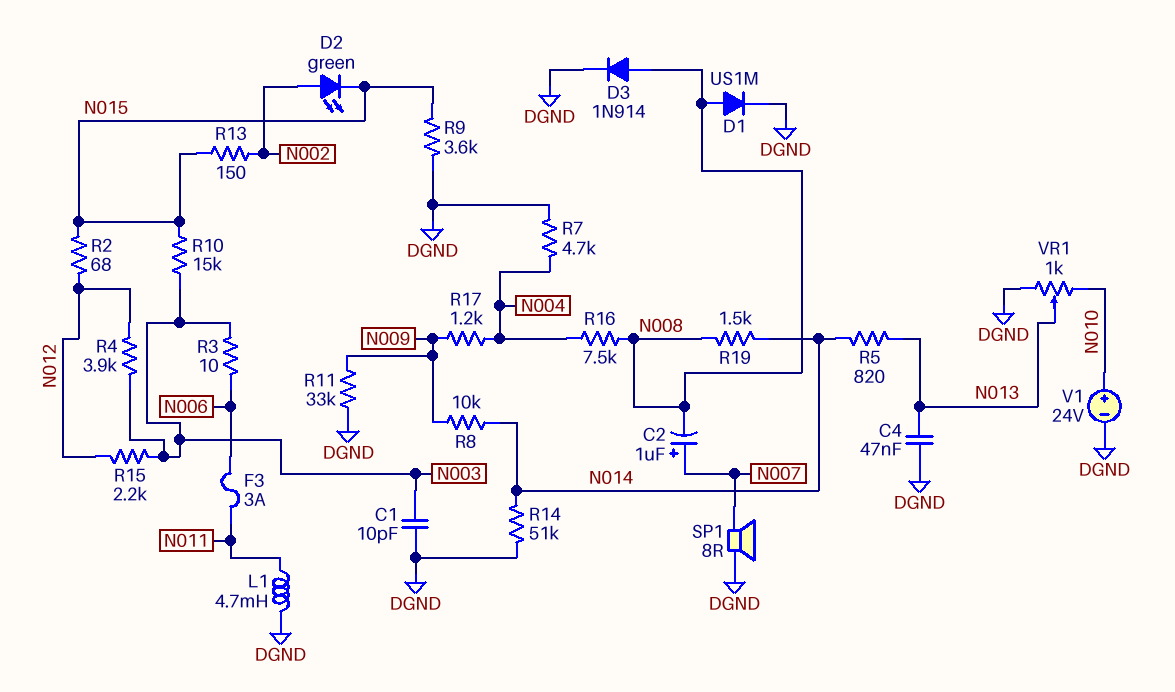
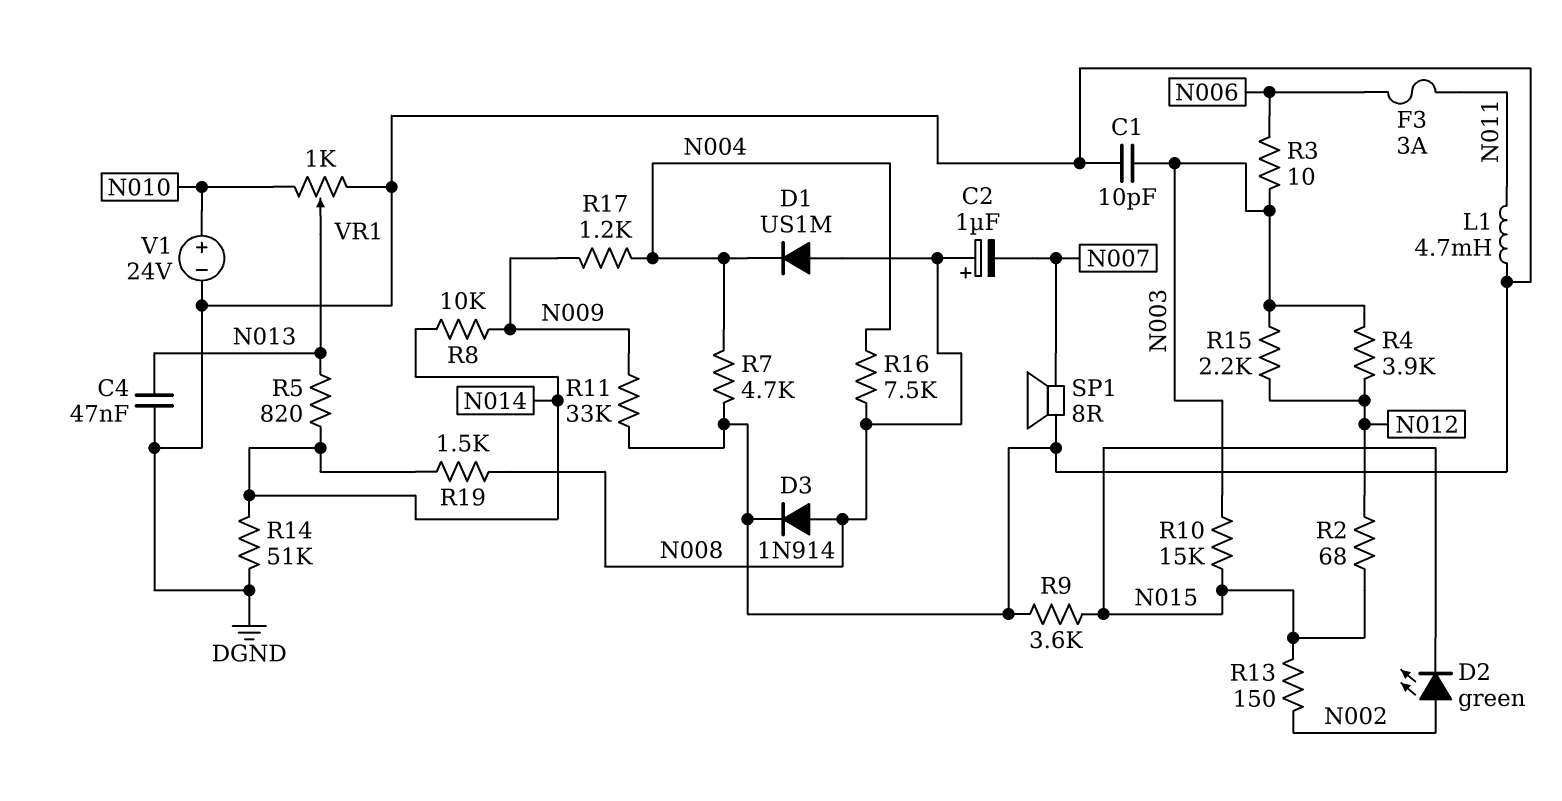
C2: 1uF (plus N007, minus N008) -> 1uF (plus N008, minus N007)
D1: diode US1M (A N008, K DGND) -> diode US1M (A N008, K N004)

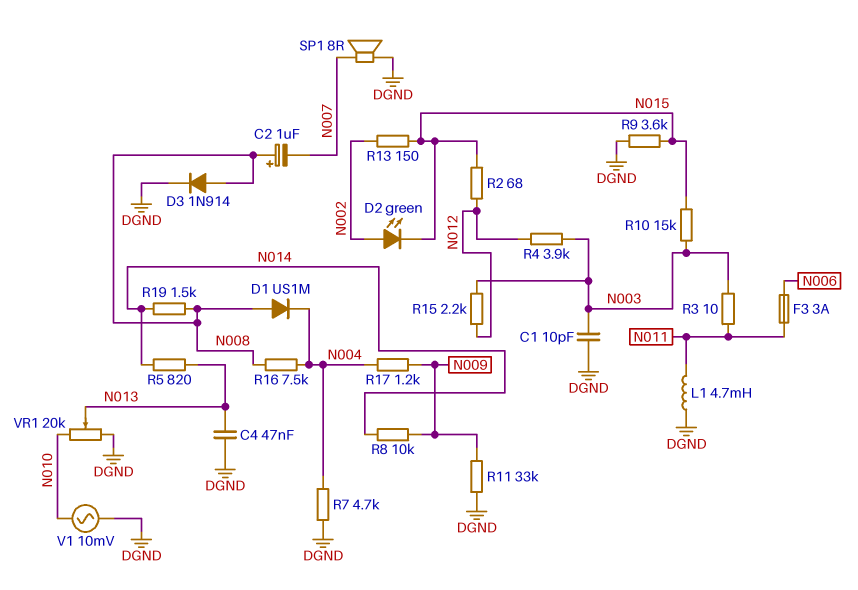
R3: 10 (N003, N006) -> 10 (N003, N011)
R14: 51k (DGND, N014) -> none
V1: 24V (plus N010, minus DGND) -> AC 10mV (DGND, N010)
VR1: 1k (DGND, N010, wiper N013) -> 20k (DGND, N010, wiper N013)

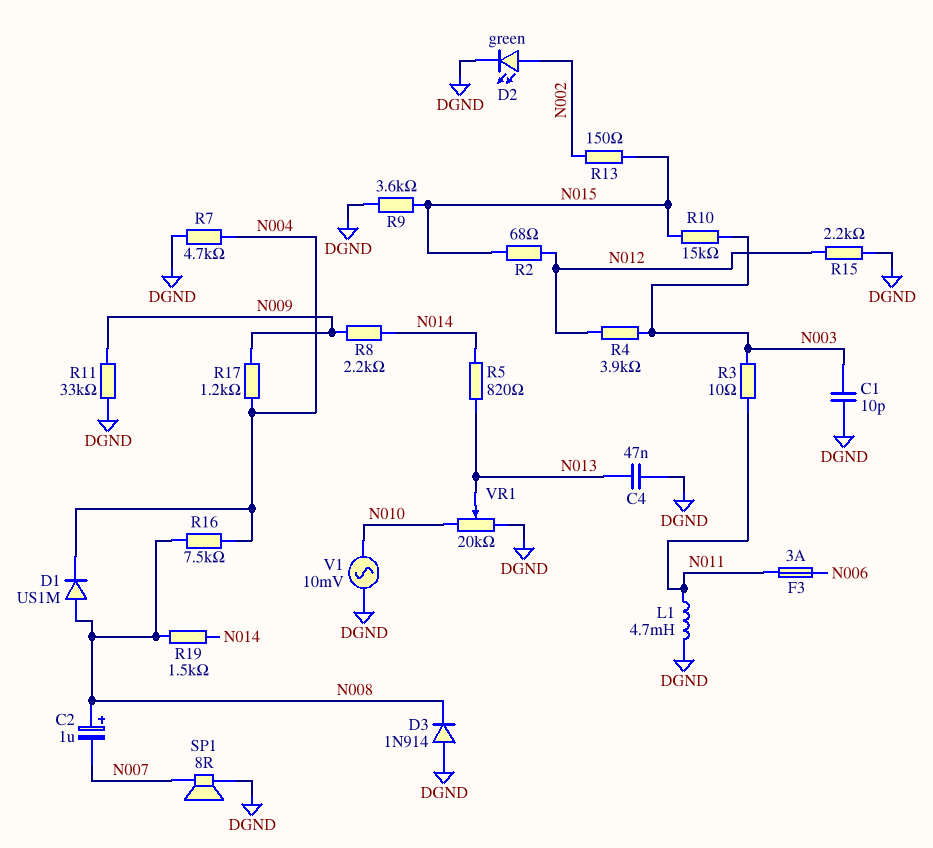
D2: LED green (A N002, K N015) -> LED green (A N002, K DGND)
D3: diode 1N914 (A N008, K DGND) -> diode 1N914 (A DGND, K N008)
R8: 10k (N009, N014) -> 2.2k (N009, N014)
R15: 2.2k (N003, N012) -> 2.2k (DGND, N012)

